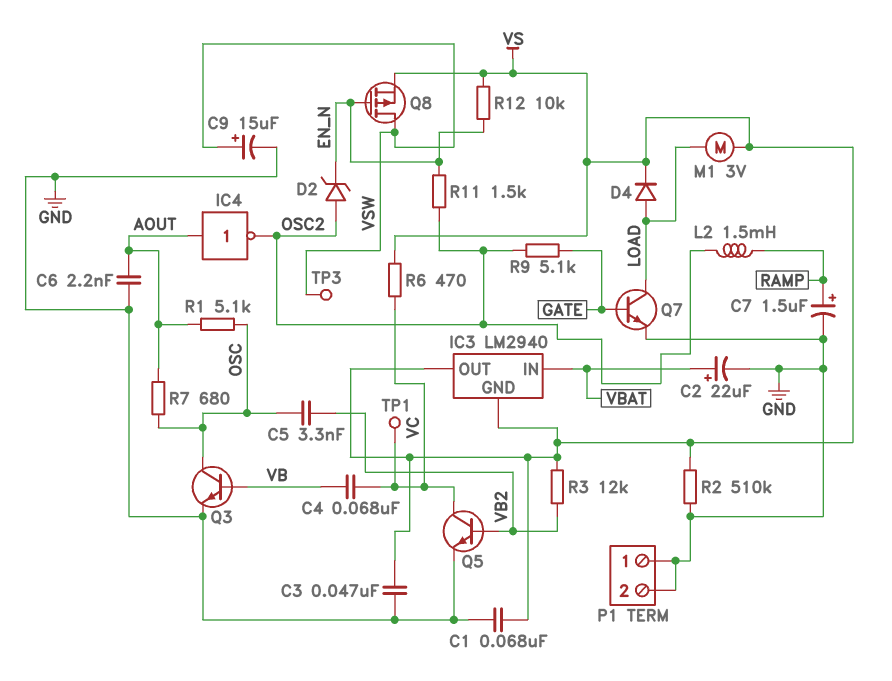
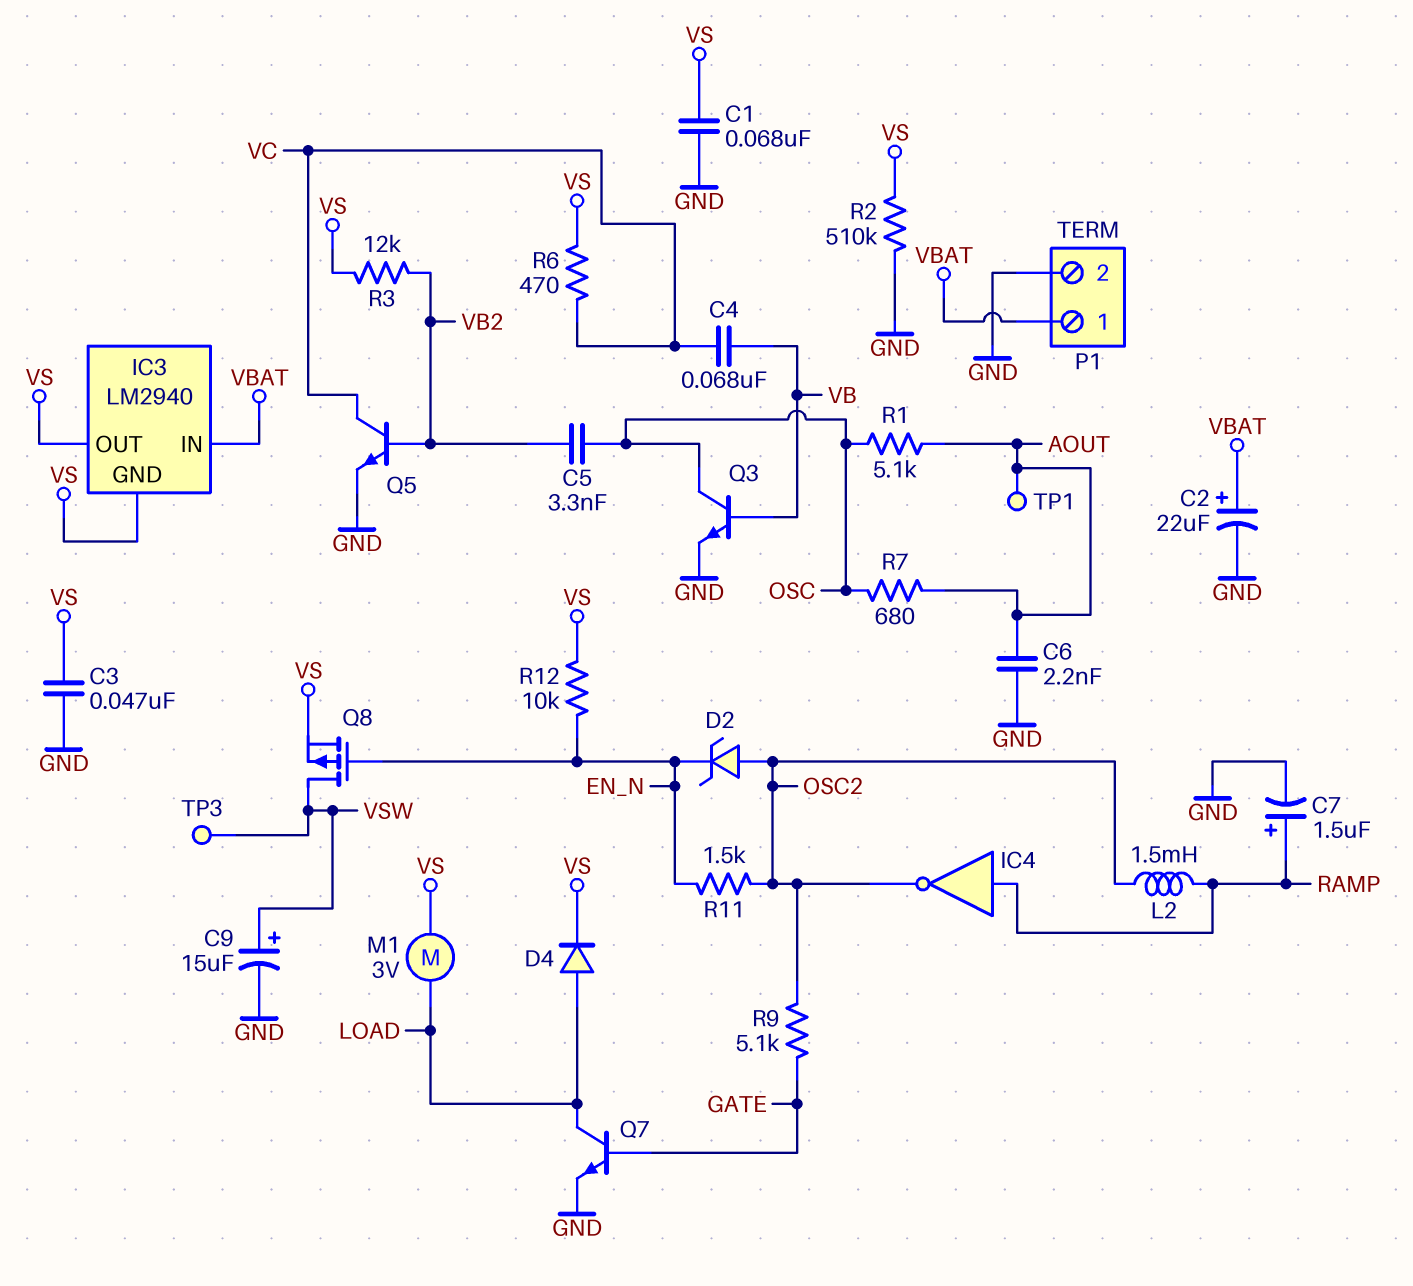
IC4: NOT (in AOUT, out OSC2) -> NOT (in RAMP, out OSC2)
P1 pin 1: GND -> VBAT
TP1: test point (VC) -> test point (AOUT)

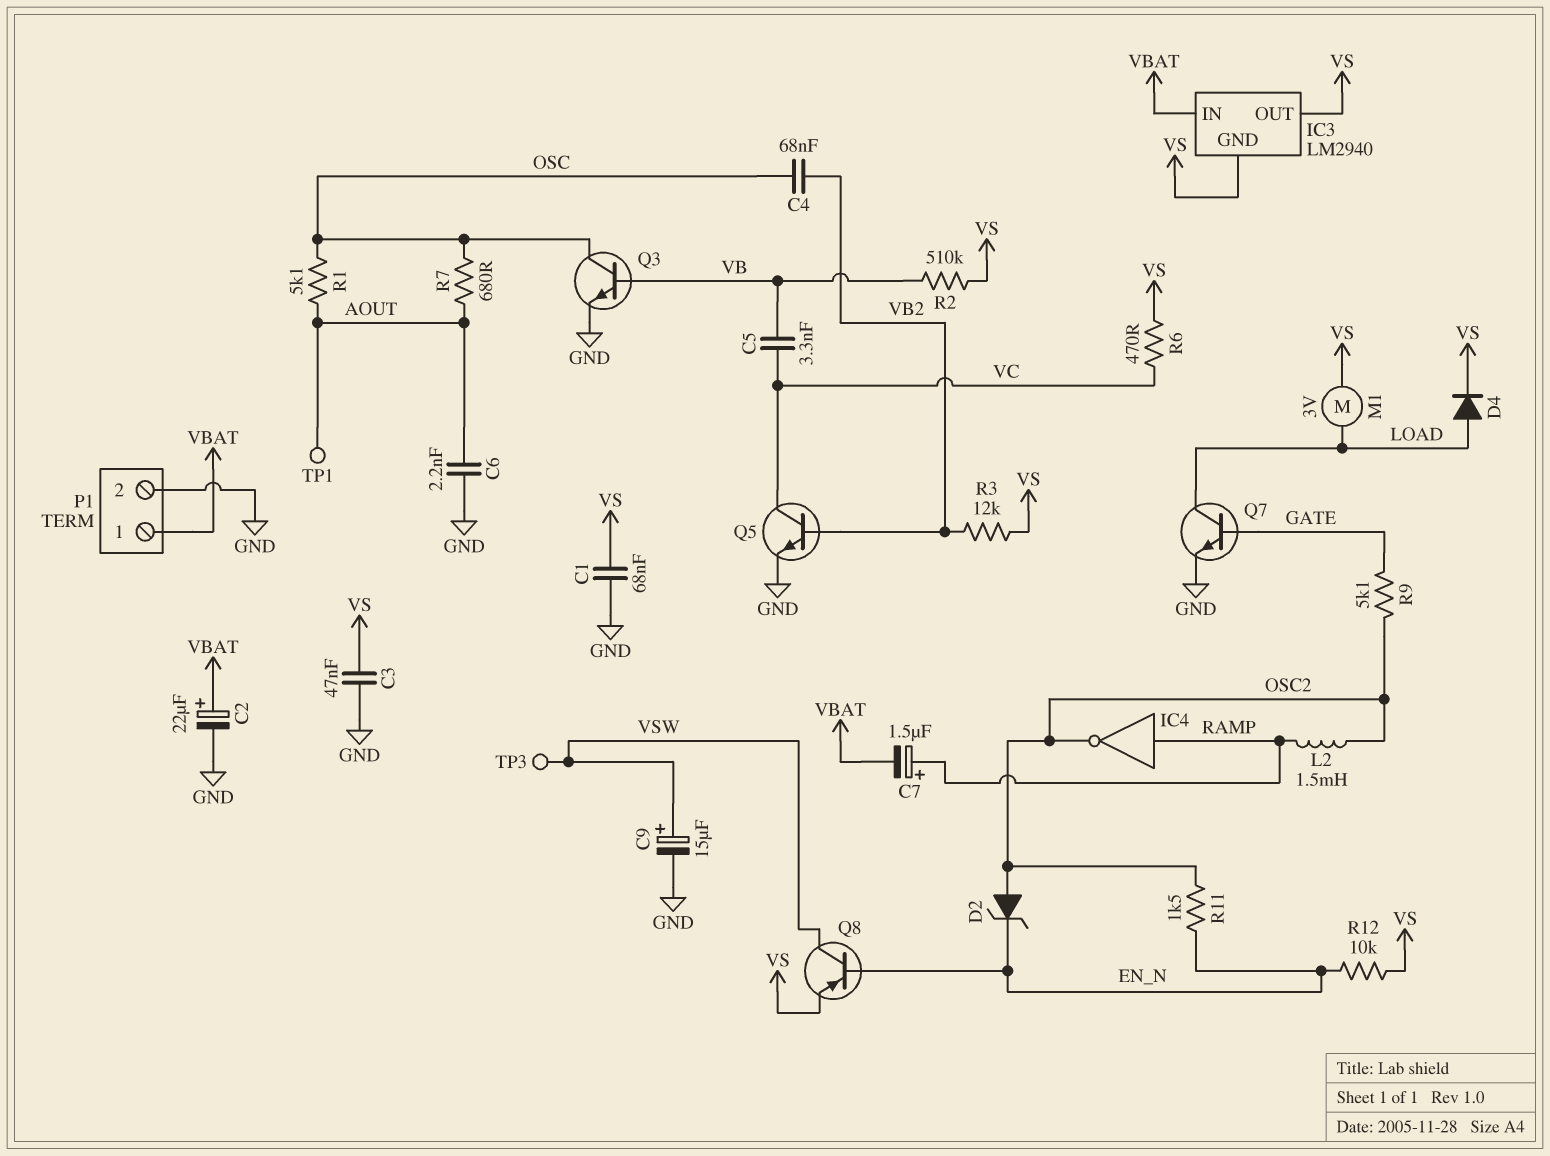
C4: 68nF (VB, VC) -> 68nF (OSC, VB2)
C5: 3.3nF (OSC, VB2) -> 3.3nF (VB, VC)
C7: 1.5uF (plus RAMP, minus GND) -> 1.5uF (plus RAMP, minus VBAT)
Q8: PMOS (G EN_N, D VSW, S VS) -> PNP (B EN_N, C VSW, E VS)
R2: 510k (GND, VS) -> 510k (VB, VS)

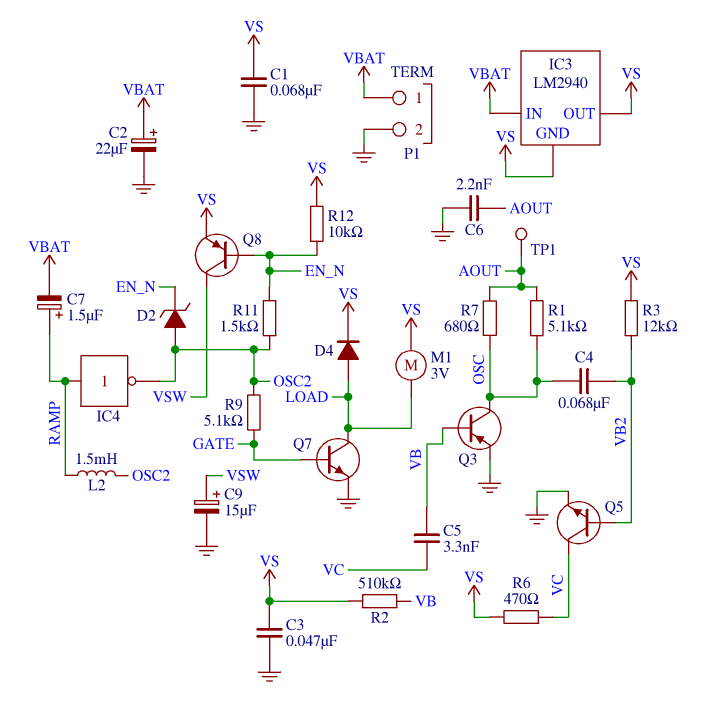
Q3: NPN (B VB, C OSC, E GND) -> PNP (B VB, C OSC, E GND)
TP3: test point (VSW) -> none

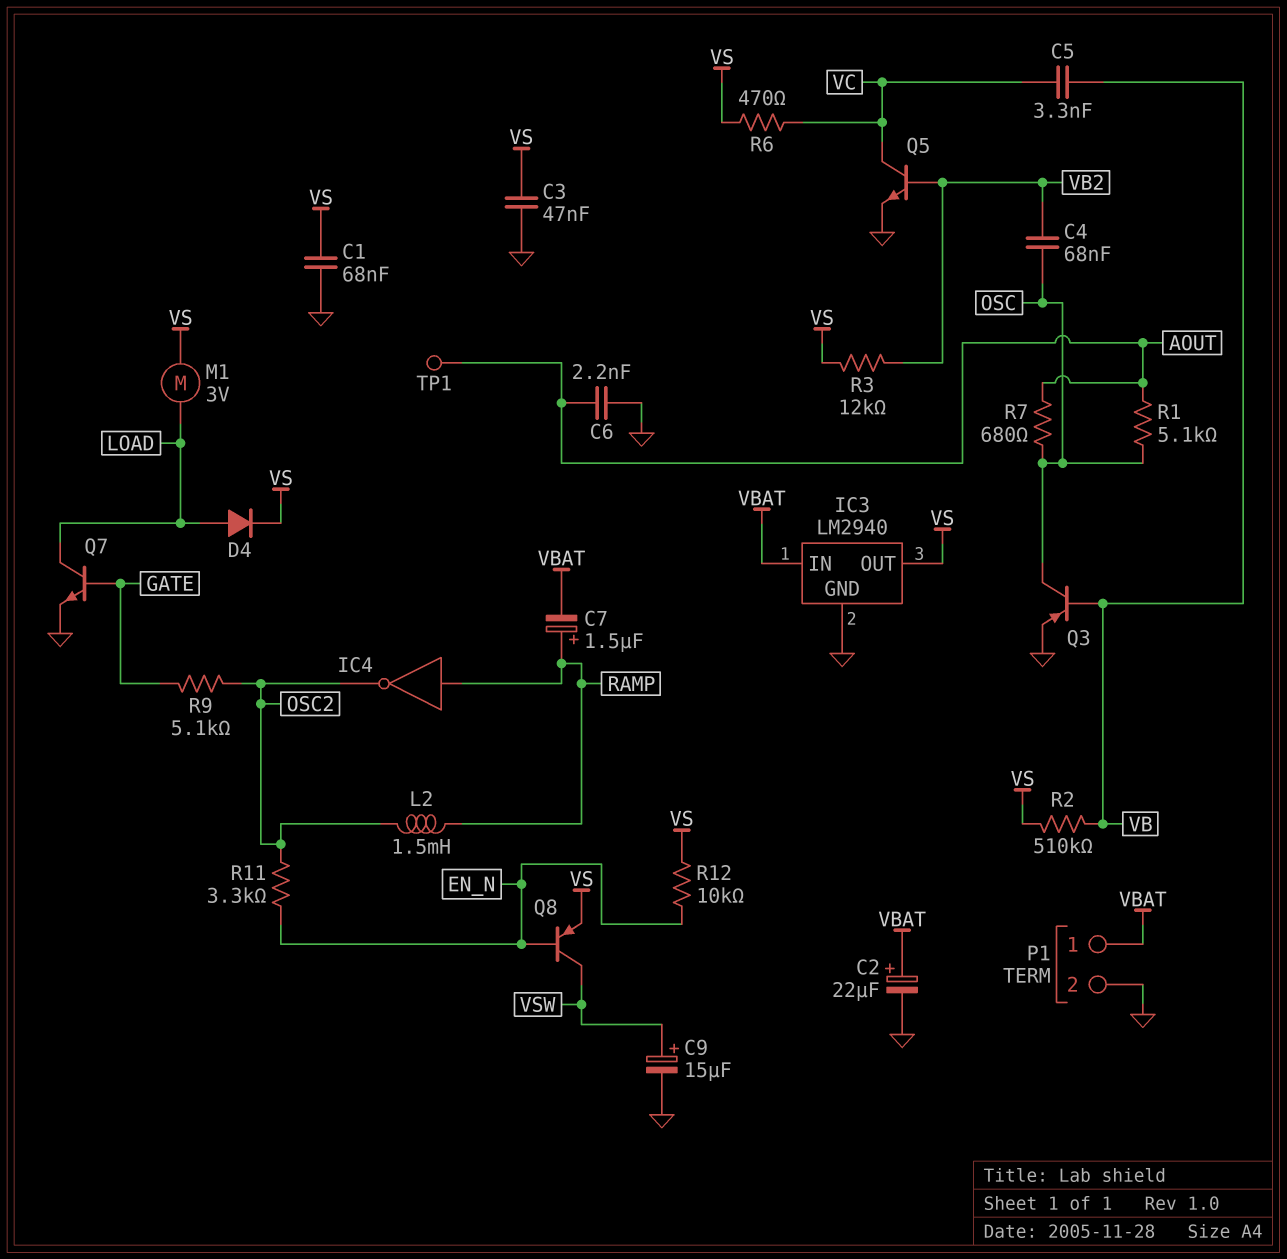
D2: zener (A OSC2, K EN_N) -> none
IC3 pin GND: VS -> GND
R11: 1.5k (EN_N, OSC2) -> 3.3k (EN_N, OSC2)

